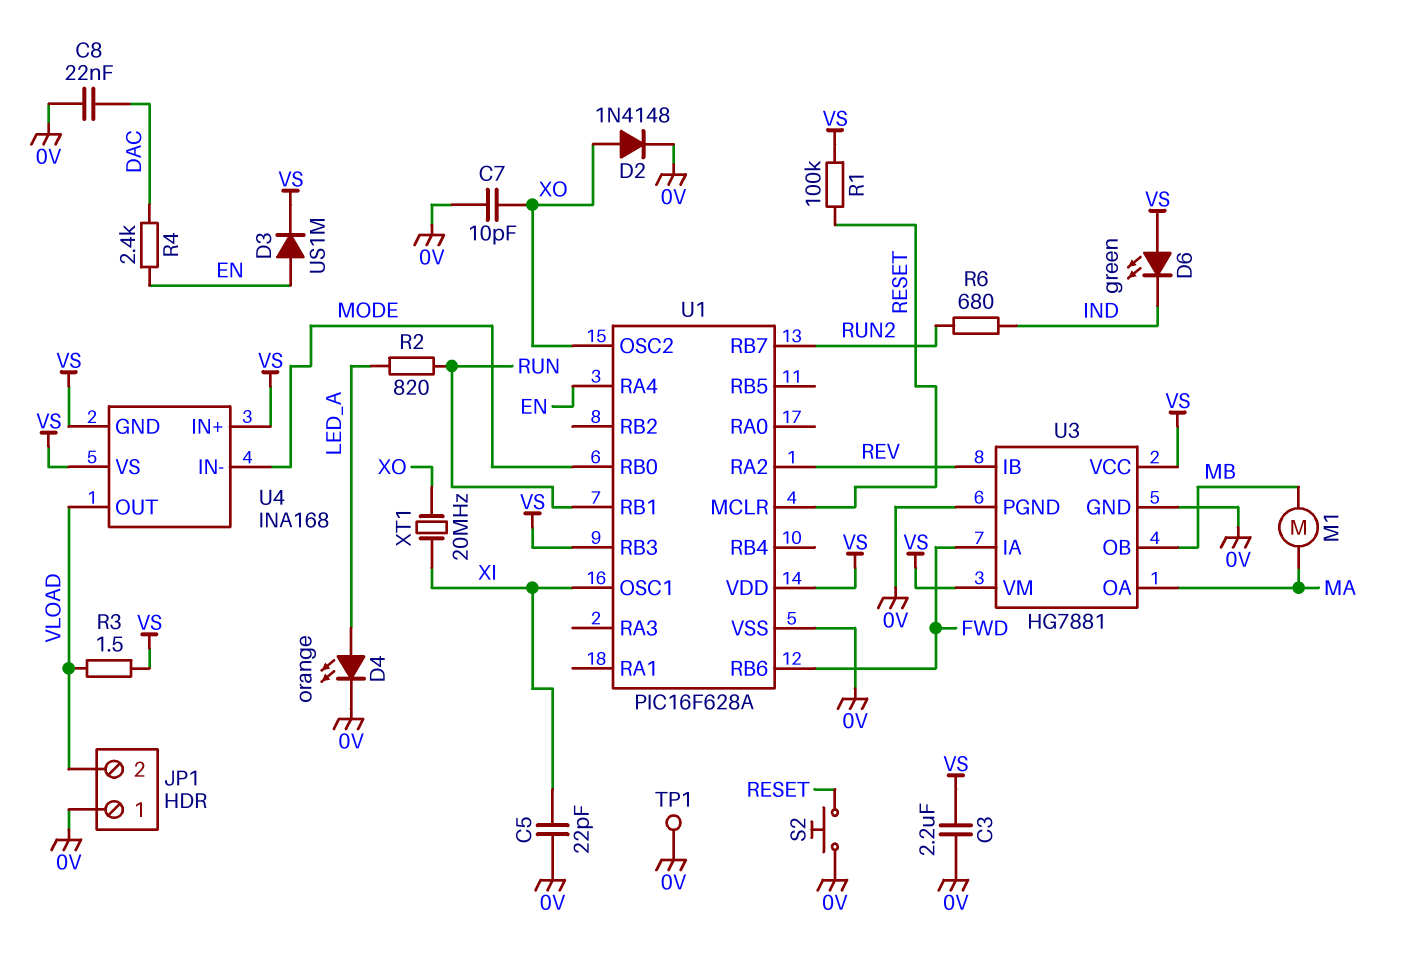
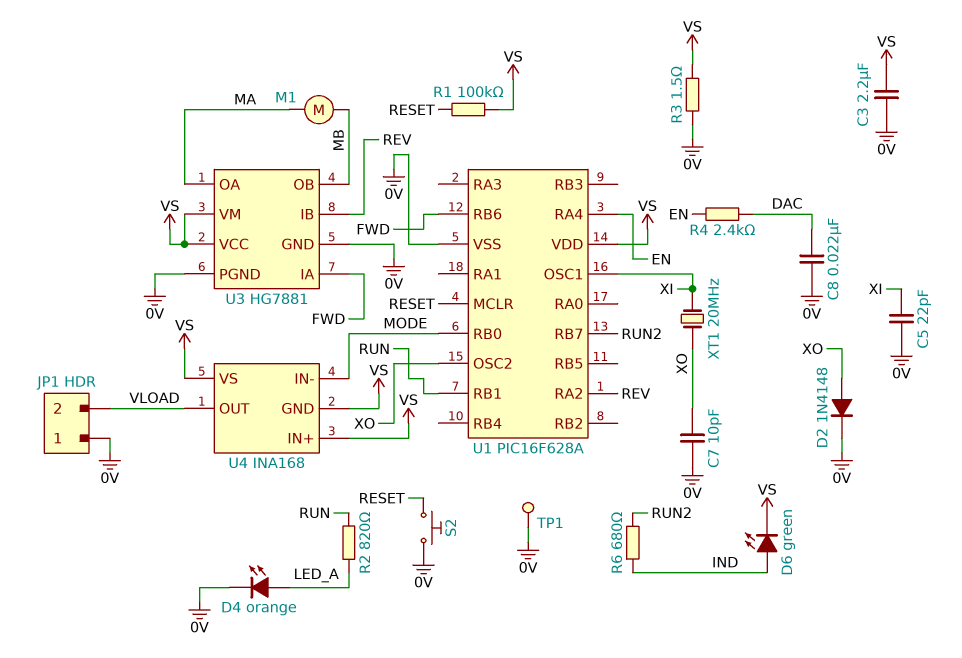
D3: diode US1M (A EN, K VS) -> none
D6: LED green (A VS, K IND) -> LED green (A IND, K VS)
R3: 1.5 (VLOAD, VS) -> 1.5 (0V, VS)
U1 pin RB3: VS -> none

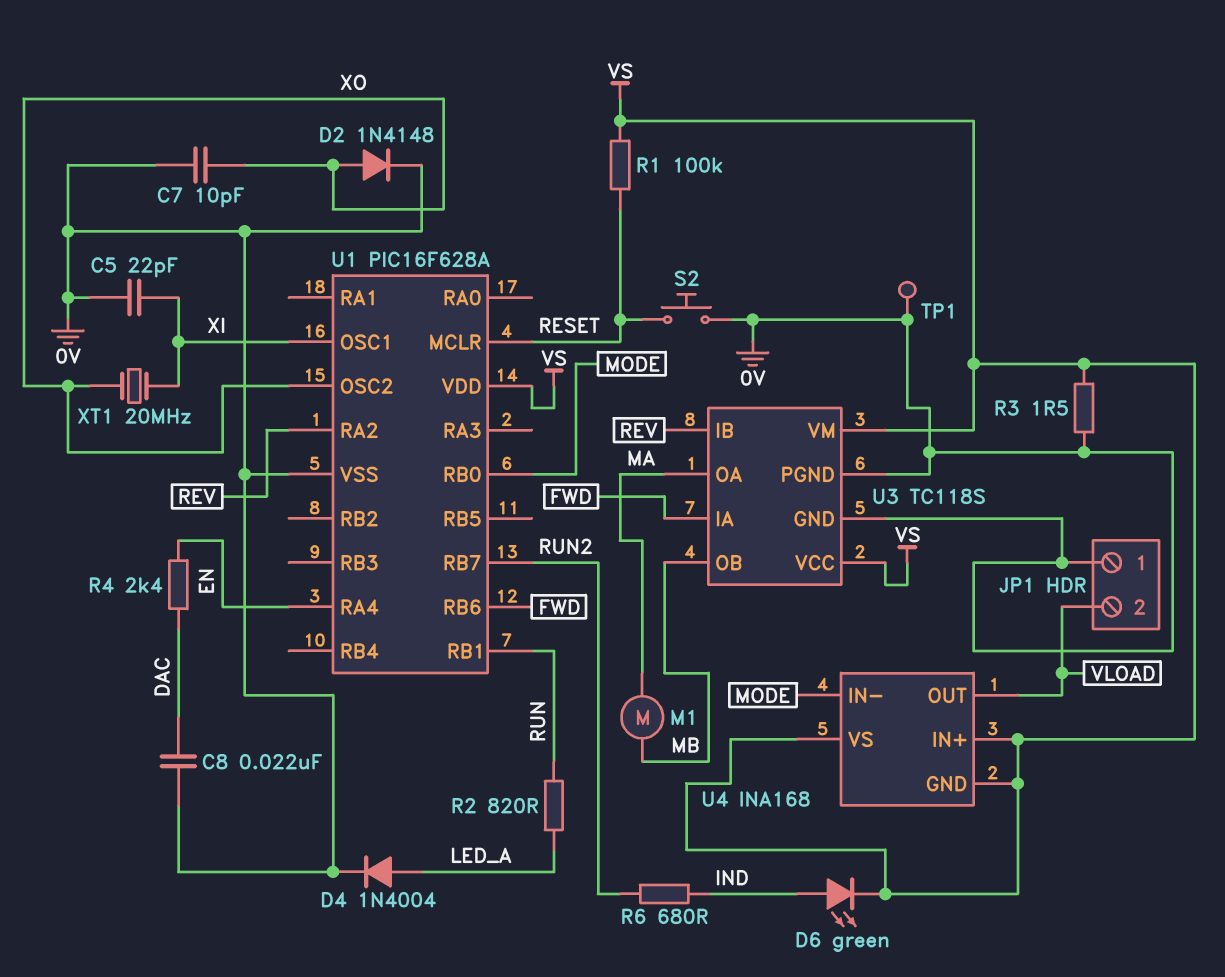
C3: 2.2uF (0V, VS) -> none
D4: LED orange (A LED_A, K 0V) -> diode 1N4004 (A LED_A, K 0V)
U3: HG7881 -> TC118S

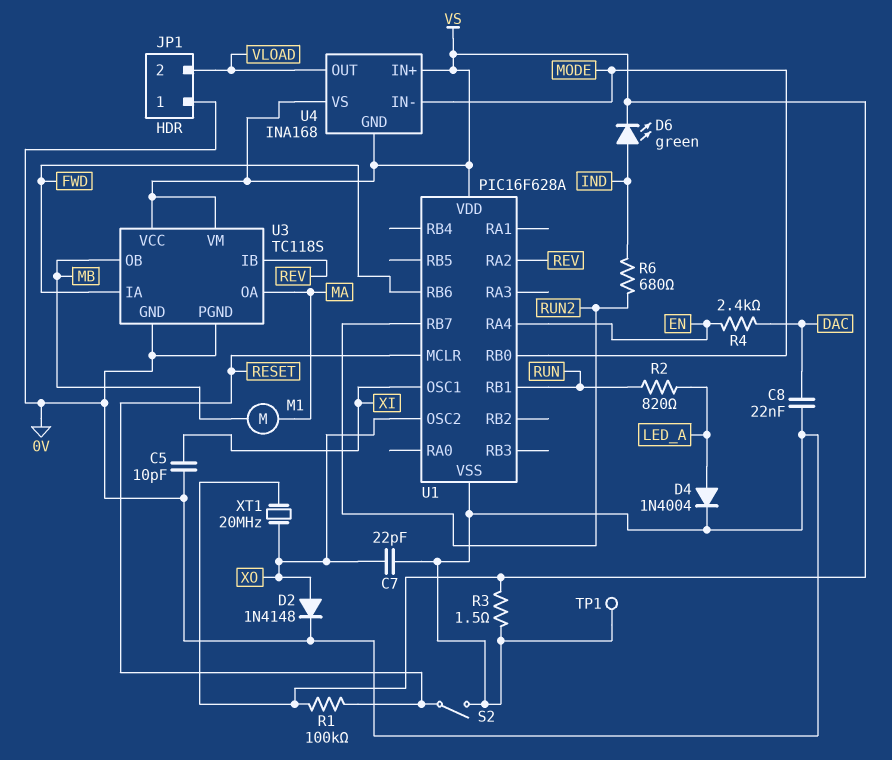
C5: 22pF (0V, XI) -> 10pF (0V, XI)
C7: 10pF (0V, XO) -> 22pF (0V, XO)
S2: button (0V, RESET) -> switch (0V, RESET)
XT1: 20MHz (XI, XO) -> 20MHz (VS, XO)

